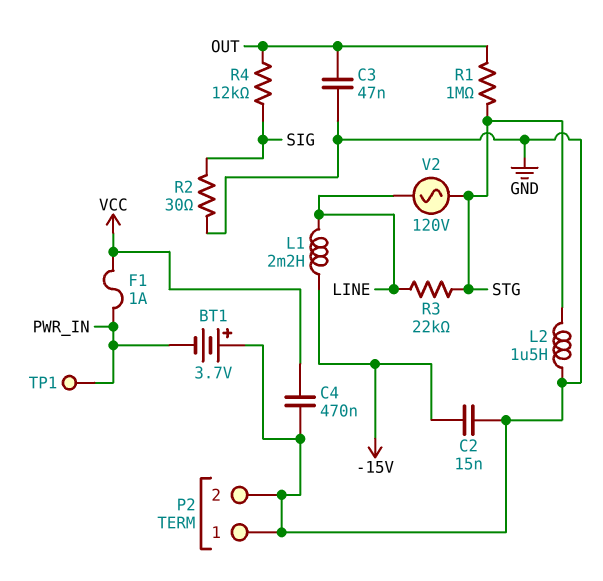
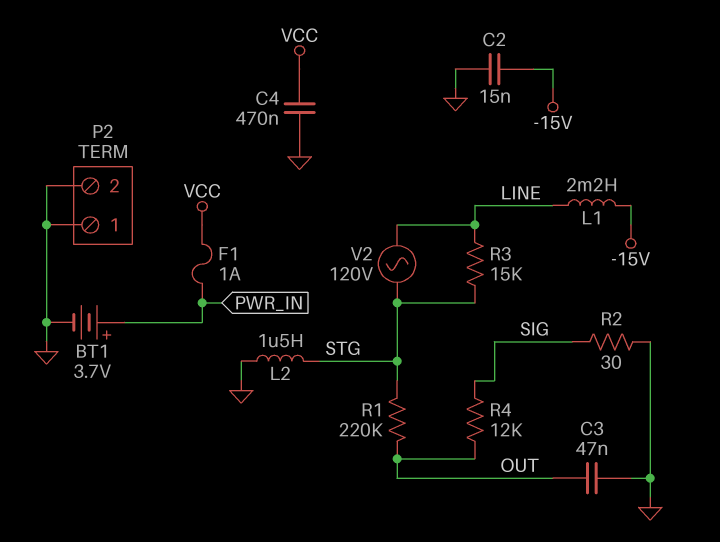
BT1: 3.7V (plus GND, minus PWR_IN) -> 3.7V (plus PWR_IN, minus GND)
R1: 1M (OUT, STG) -> 220k (OUT, STG)
R3: 22k (LINE, STG) -> 15k (LINE, STG)
TP1: test point (PWR_IN) -> none

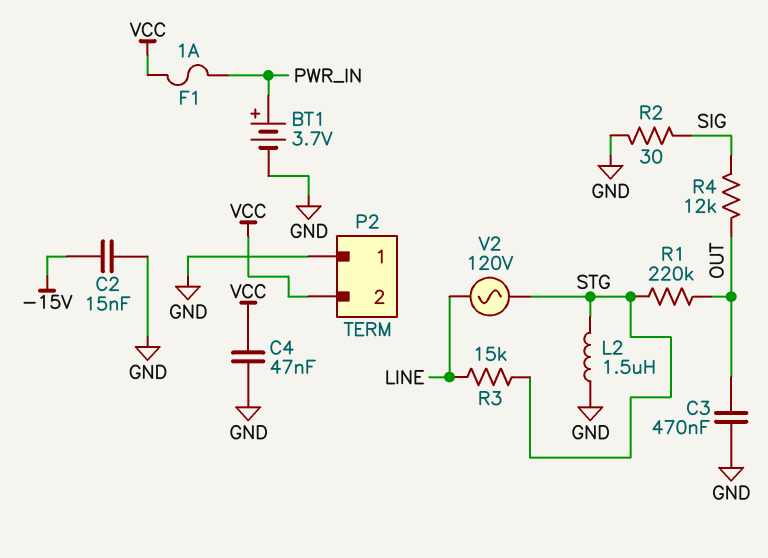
C3: 47nF (GND, OUT) -> 470nF (GND, OUT)
C4: 470nF (GND, VCC) -> 47nF (GND, VCC)
L1: 2.2mH (-15V, LINE) -> none
P2 pin 2: GND -> VCC

